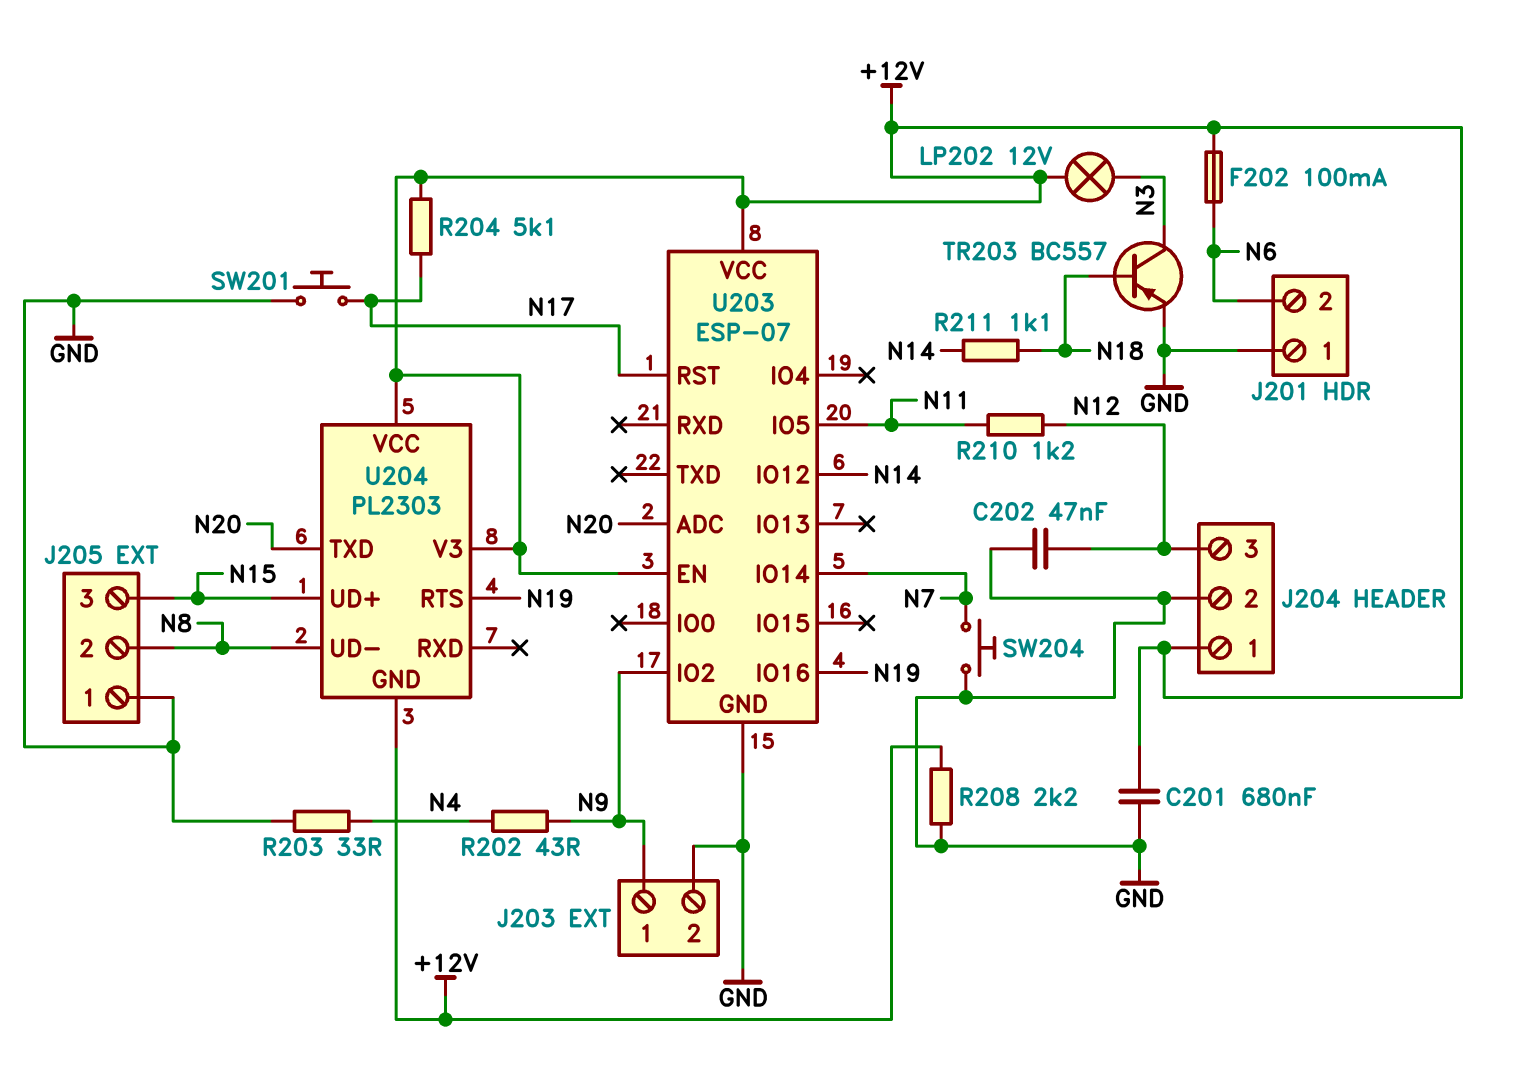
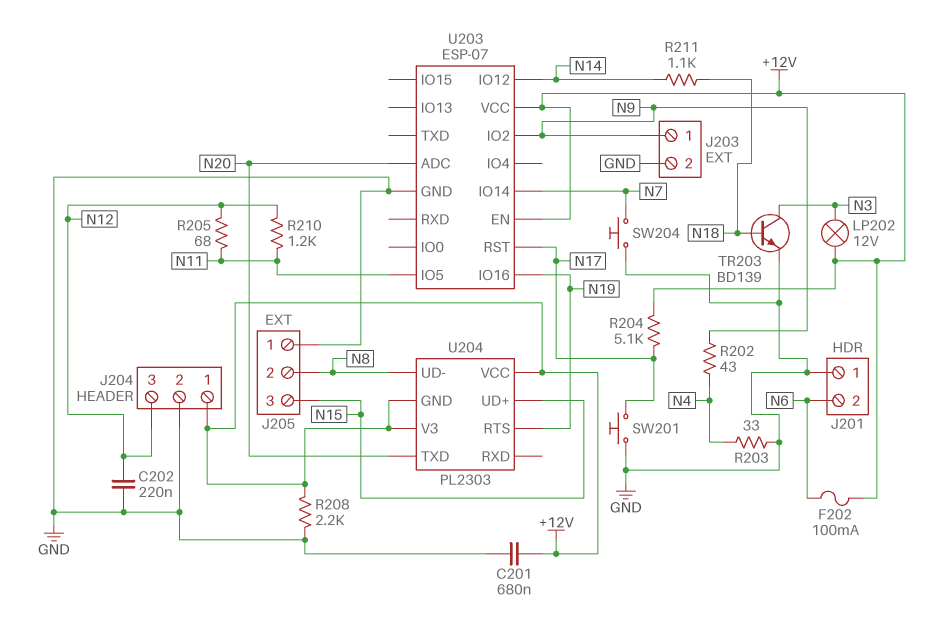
C202: 47nF (GND, N12) -> 220nF (GND, N12)
R205: none -> 68 (N11, N12)
TR203: PNP BC557 (B N18, C N3, E GND) -> NPN BD139 (B N18, C N3, E GND)

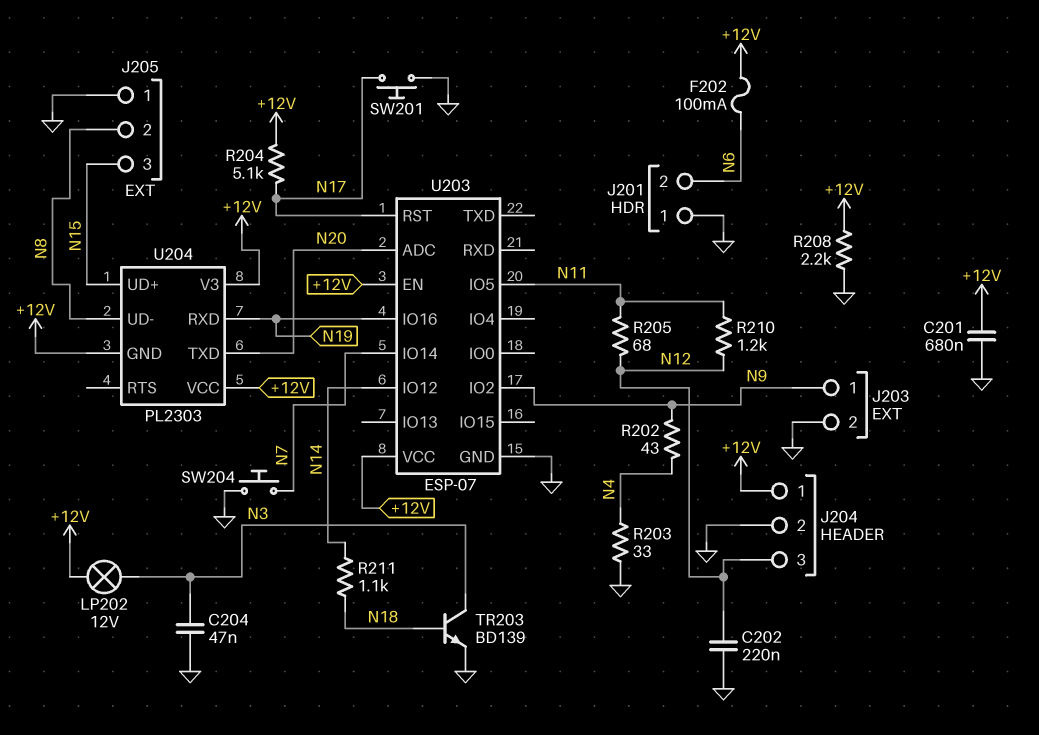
C204: none -> 47nF (GND, N3)
U204 pin RTS: N19 -> none
U204 pin RXD: none -> N19

